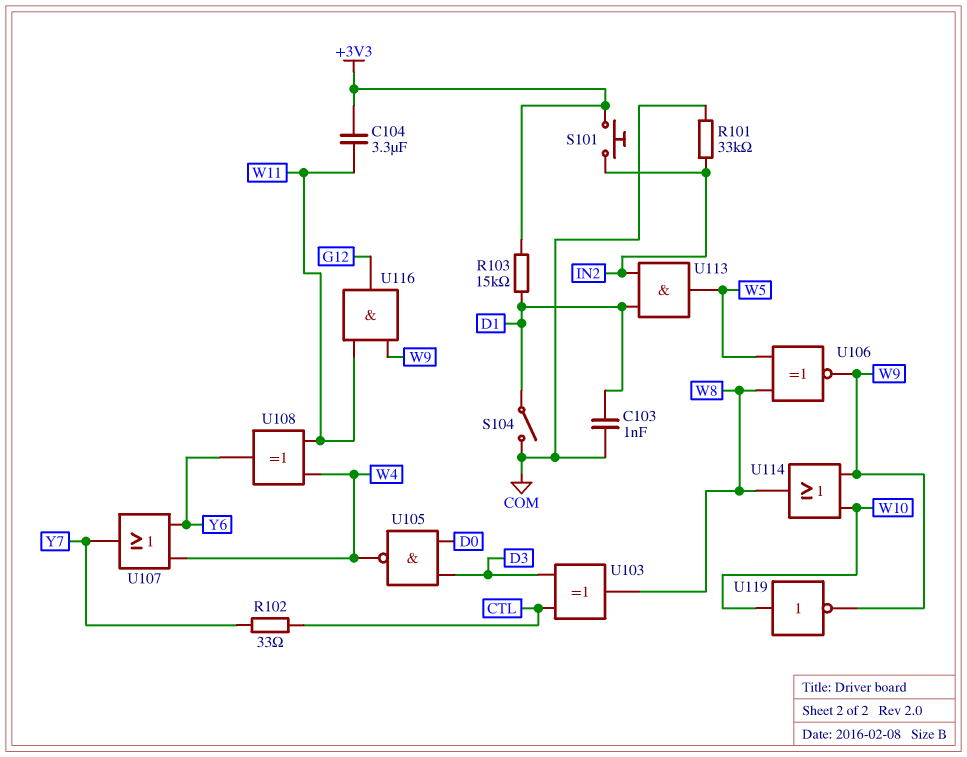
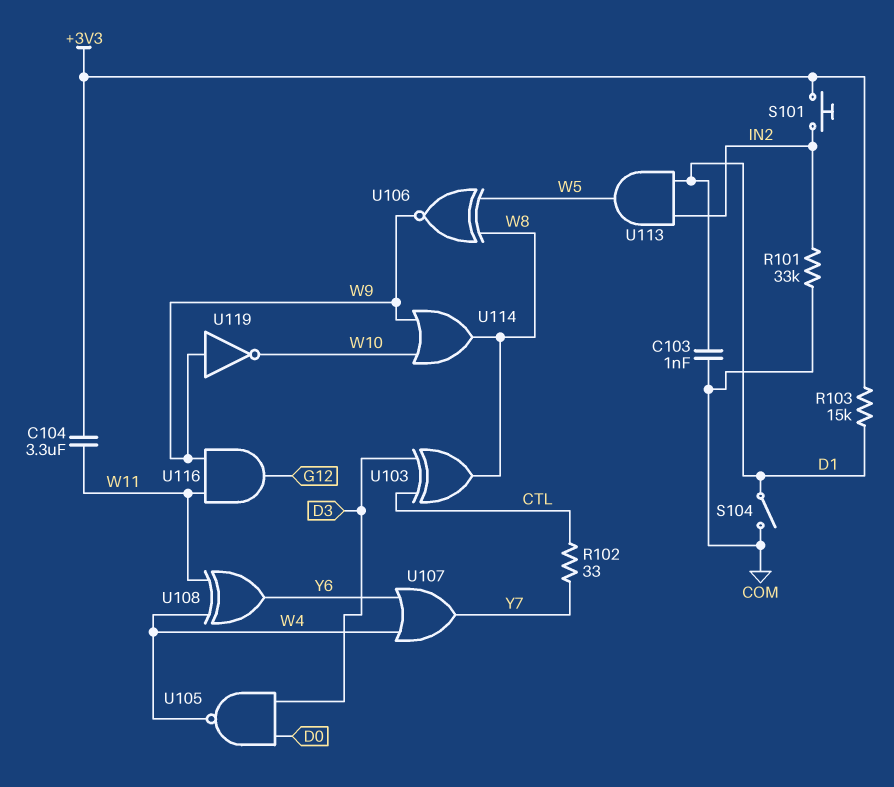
U119: NOT (in W10, out W9) -> NOT (in W9, out W10)

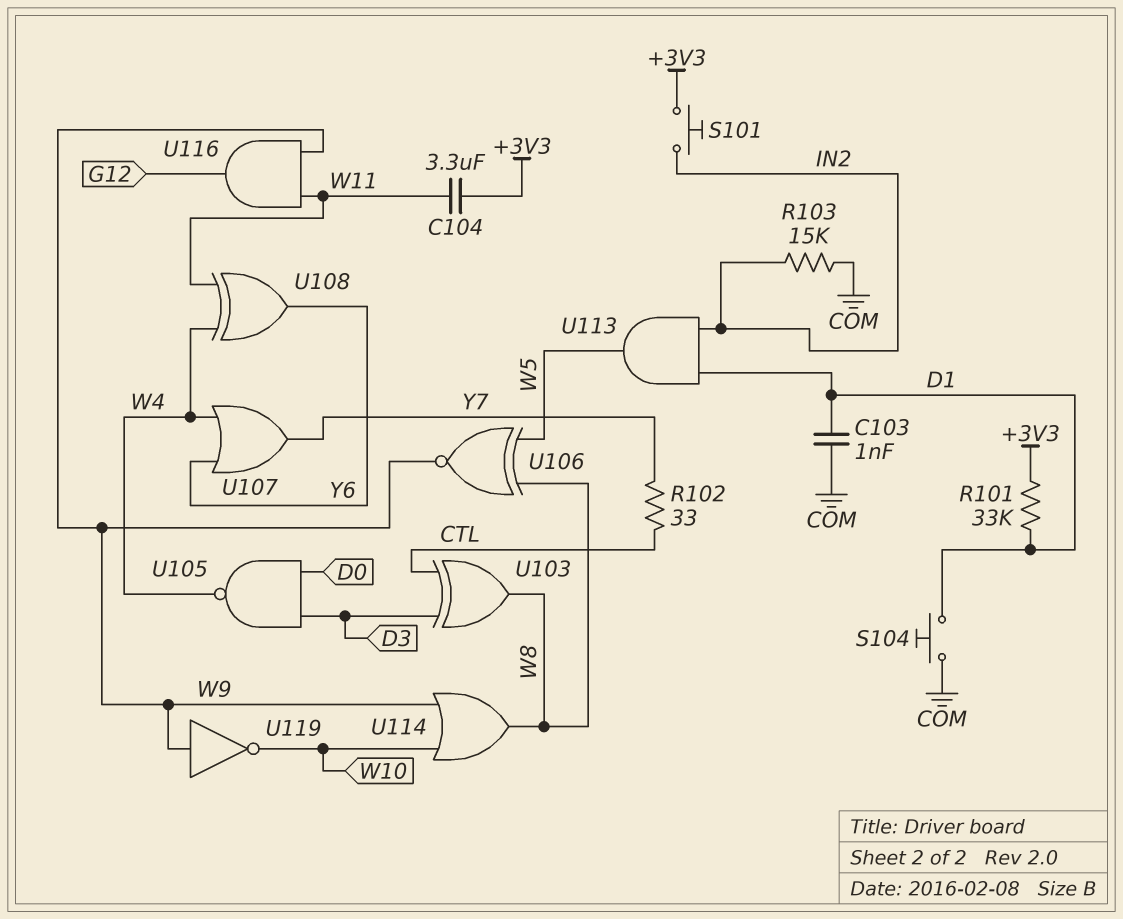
R101: 33k (COM, IN2) -> 33k (+3V3, D1)
R103: 15k (+3V3, D1) -> 15k (COM, IN2)
S104: switch (COM, D1) -> button (COM, D1)

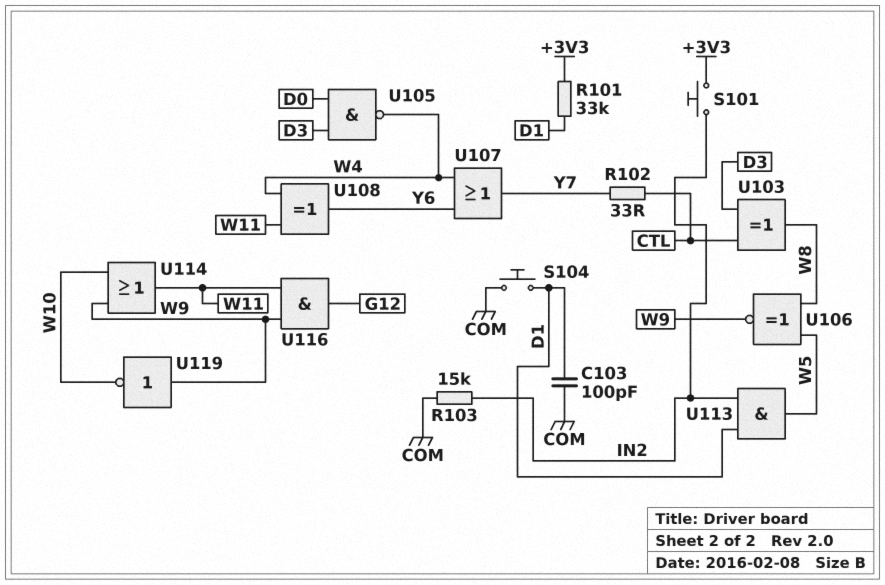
C103: 1nF (COM, D1) -> 100pF (COM, D1)
C104: 3.3uF (+3V3, W11) -> none
U114: OR (in W9, in W10, out W8) -> OR (in W9, in W10, out W11)

